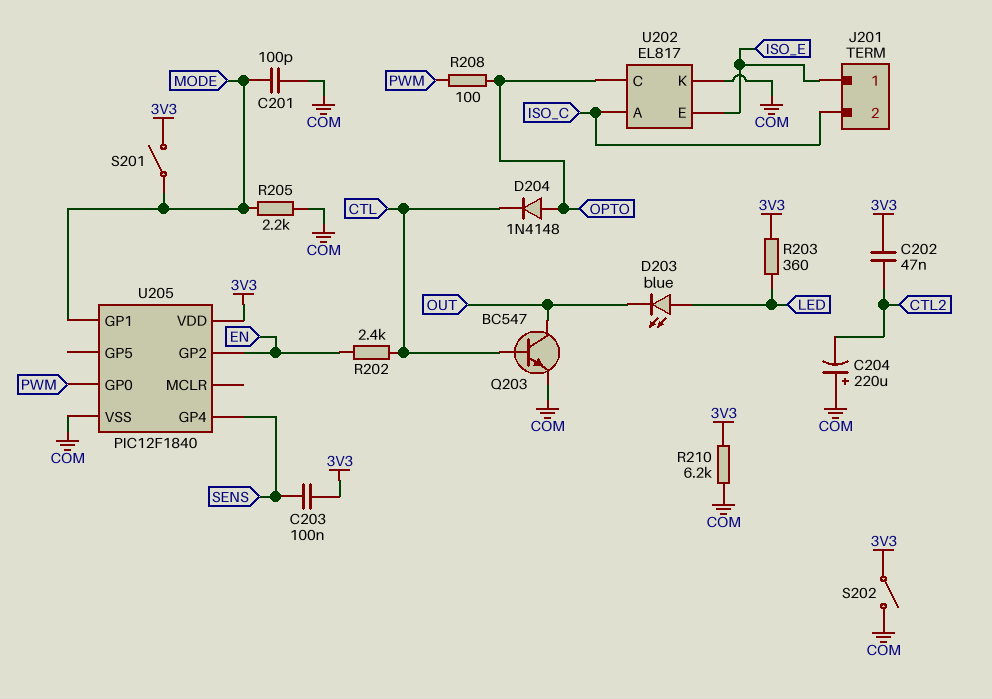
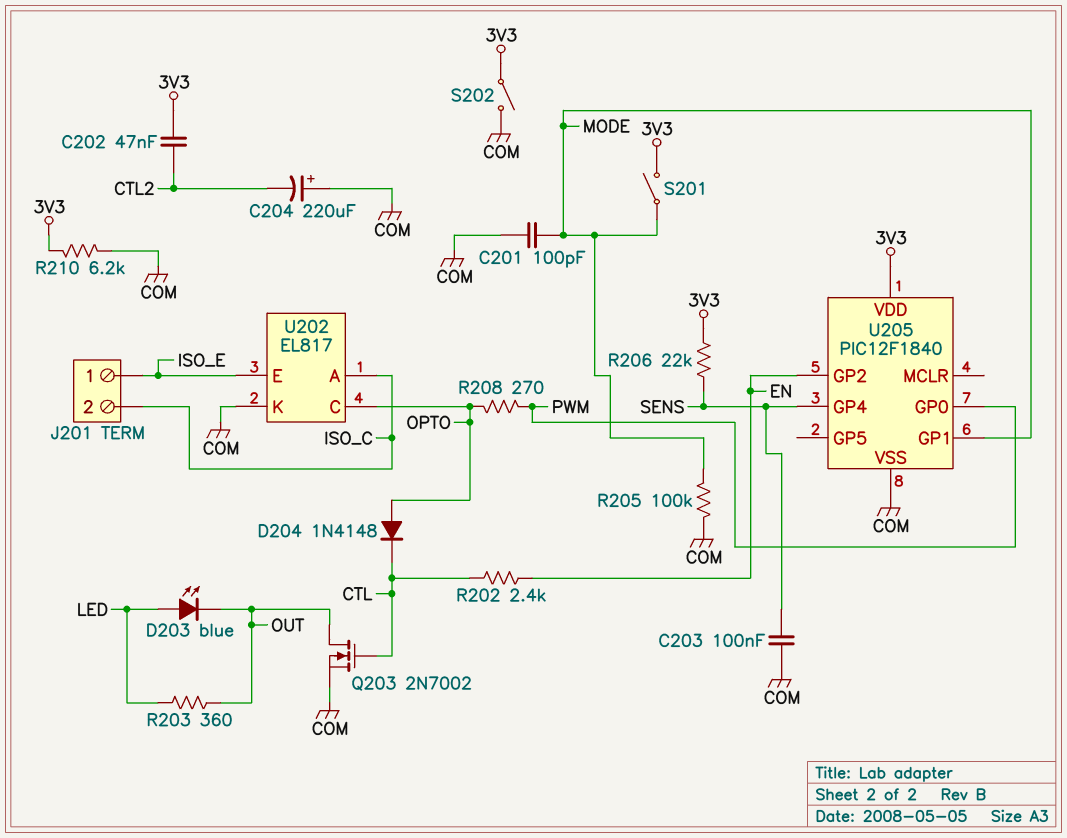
C203: 100nF (3V3, SENS) -> 100nF (COM, SENS)
Q203: NPN BC547 (B CTL, C OUT, E COM) -> NMOS 2N7002 (G CTL, D OUT, S COM)
R203: 360 (3V3, LED) -> 360 (LED, OUT)
R205: 2.2k (COM, MODE) -> 100k (COM, MODE)
R206: none -> 22k (3V3, SENS)
R208: 100 (OPTO, PWM) -> 270 (OPTO, PWM)

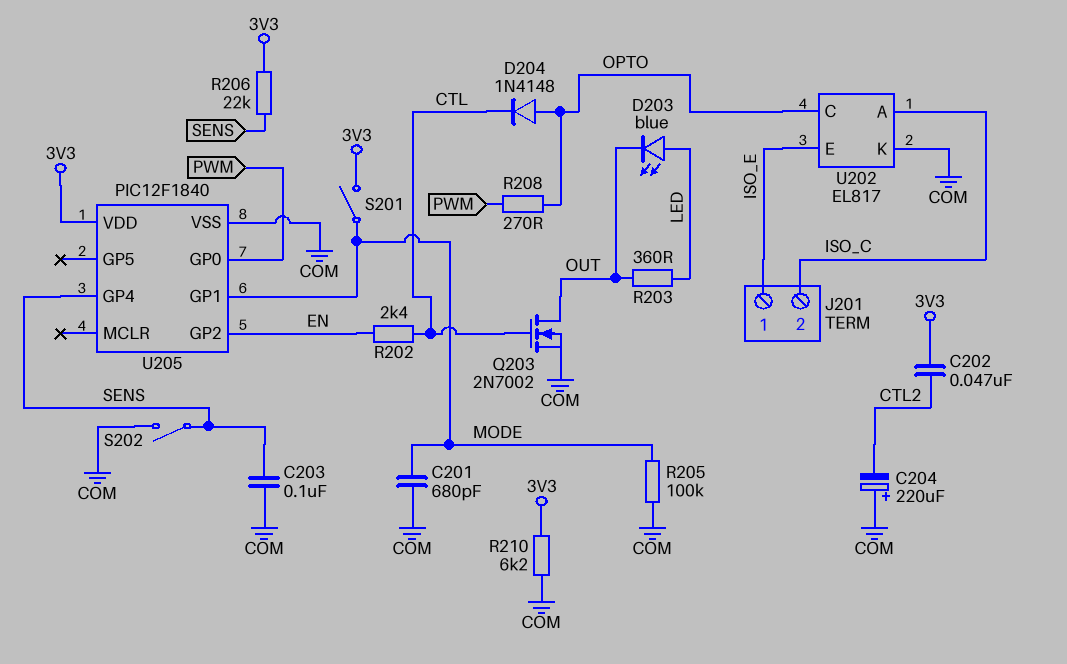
C201: 100pF (COM, MODE) -> 680pF (COM, MODE)
S202: switch (3V3, COM) -> switch (COM, SENS)

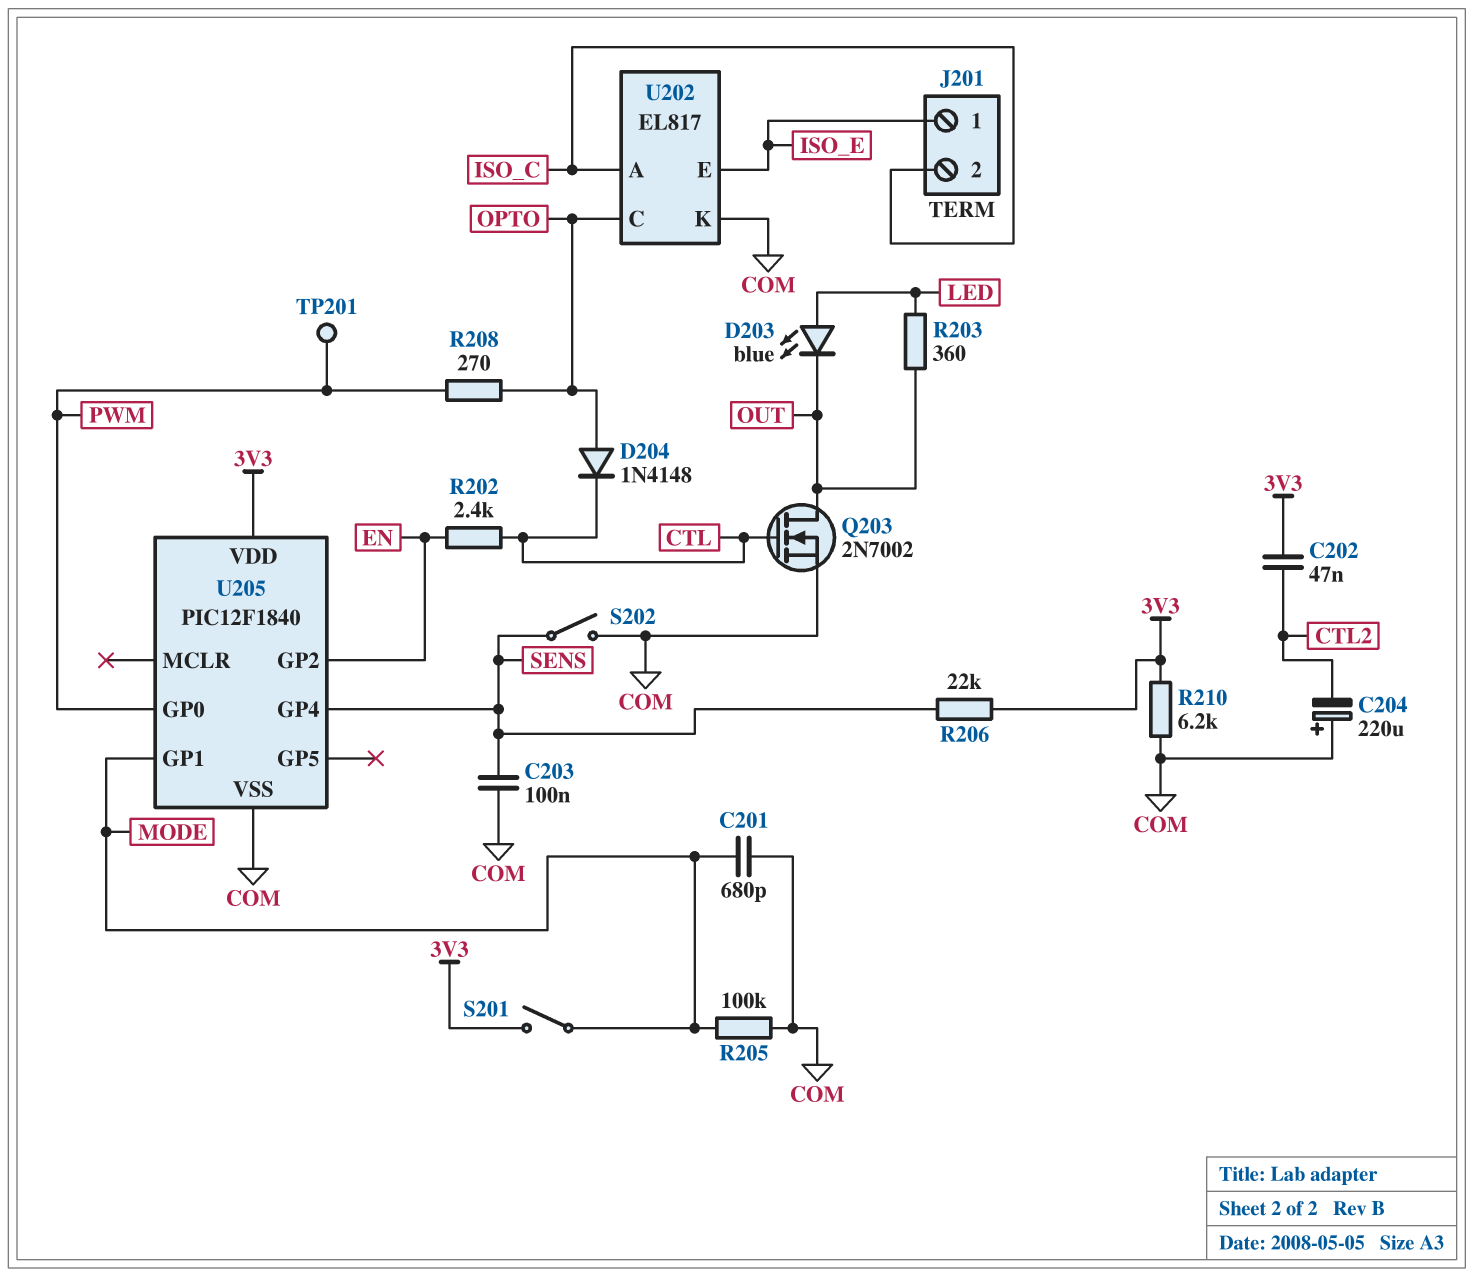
TP201: none -> test point (PWM)

